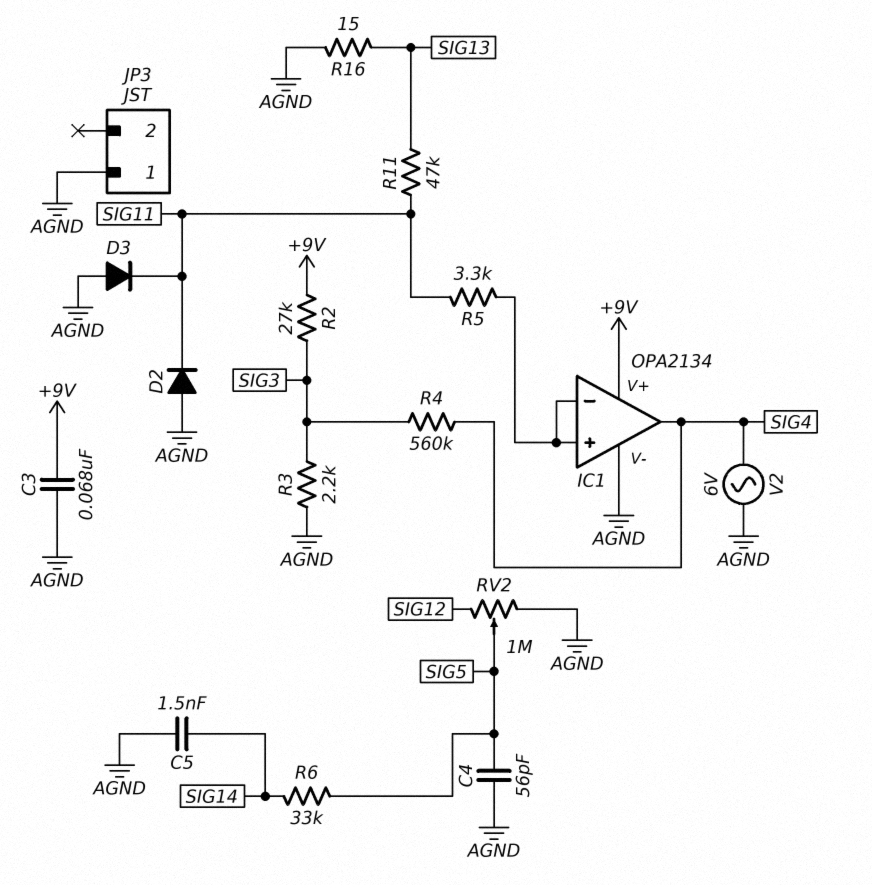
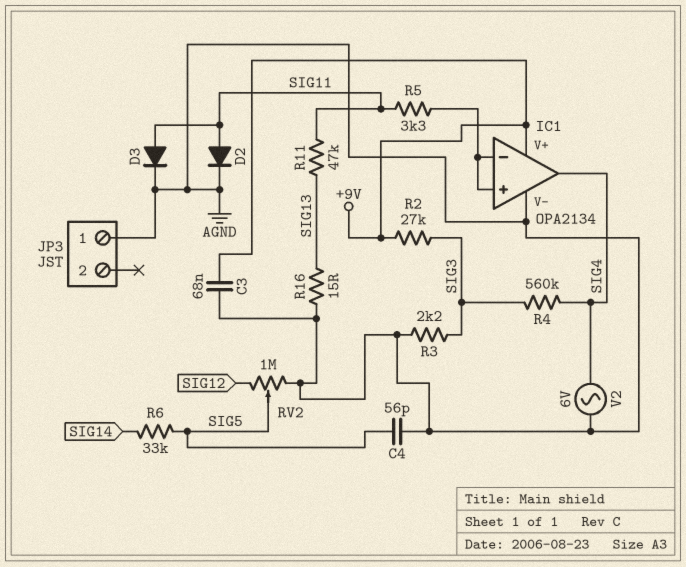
C5: 1.5nF (AGND, SIG14) -> none
D2: diode (A AGND, K SIG11) -> diode (A SIG11, K AGND)
D3: diode (A AGND, K SIG11) -> diode (A SIG11, K AGND)

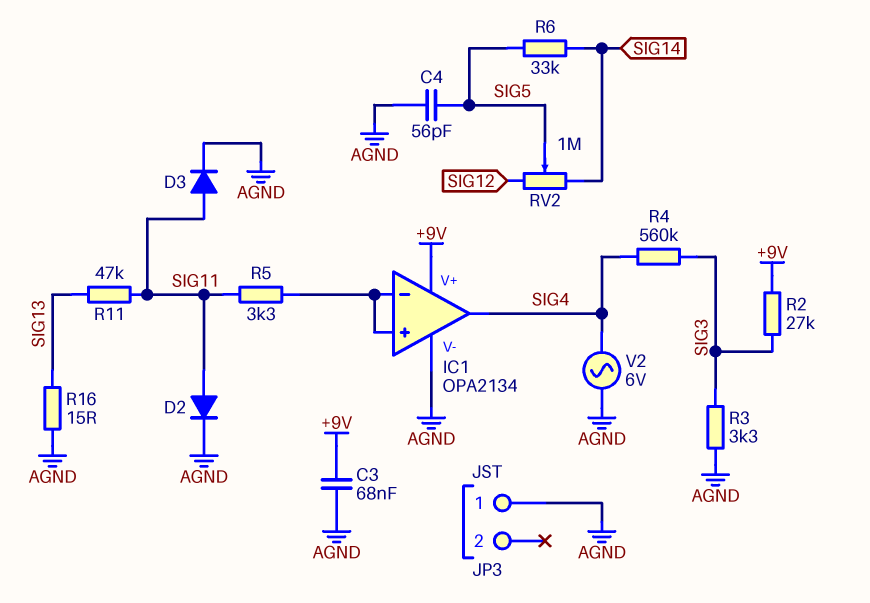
R3: 2.2k (AGND, SIG3) -> 3.3k (AGND, SIG3)
RV2: 1M (AGND, SIG12, wiper SIG5) -> 1M (SIG12, SIG14, wiper SIG5)

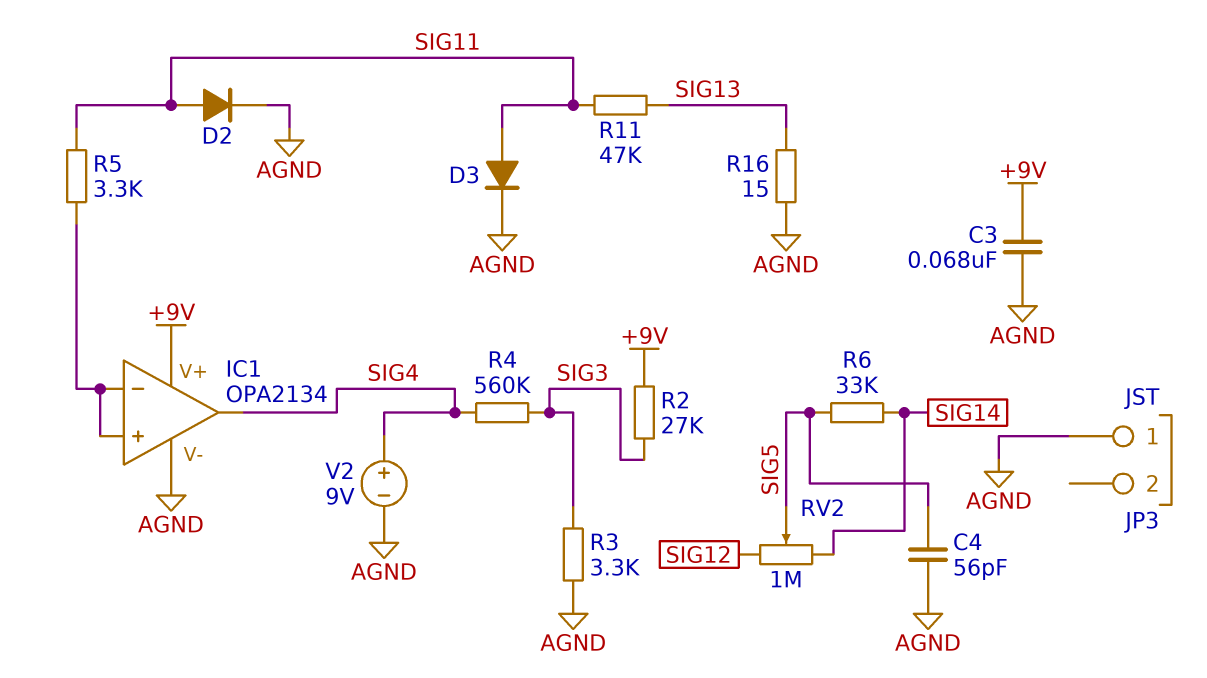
V2: AC 6V (AGND, SIG4) -> 9V (plus SIG4, minus AGND)

